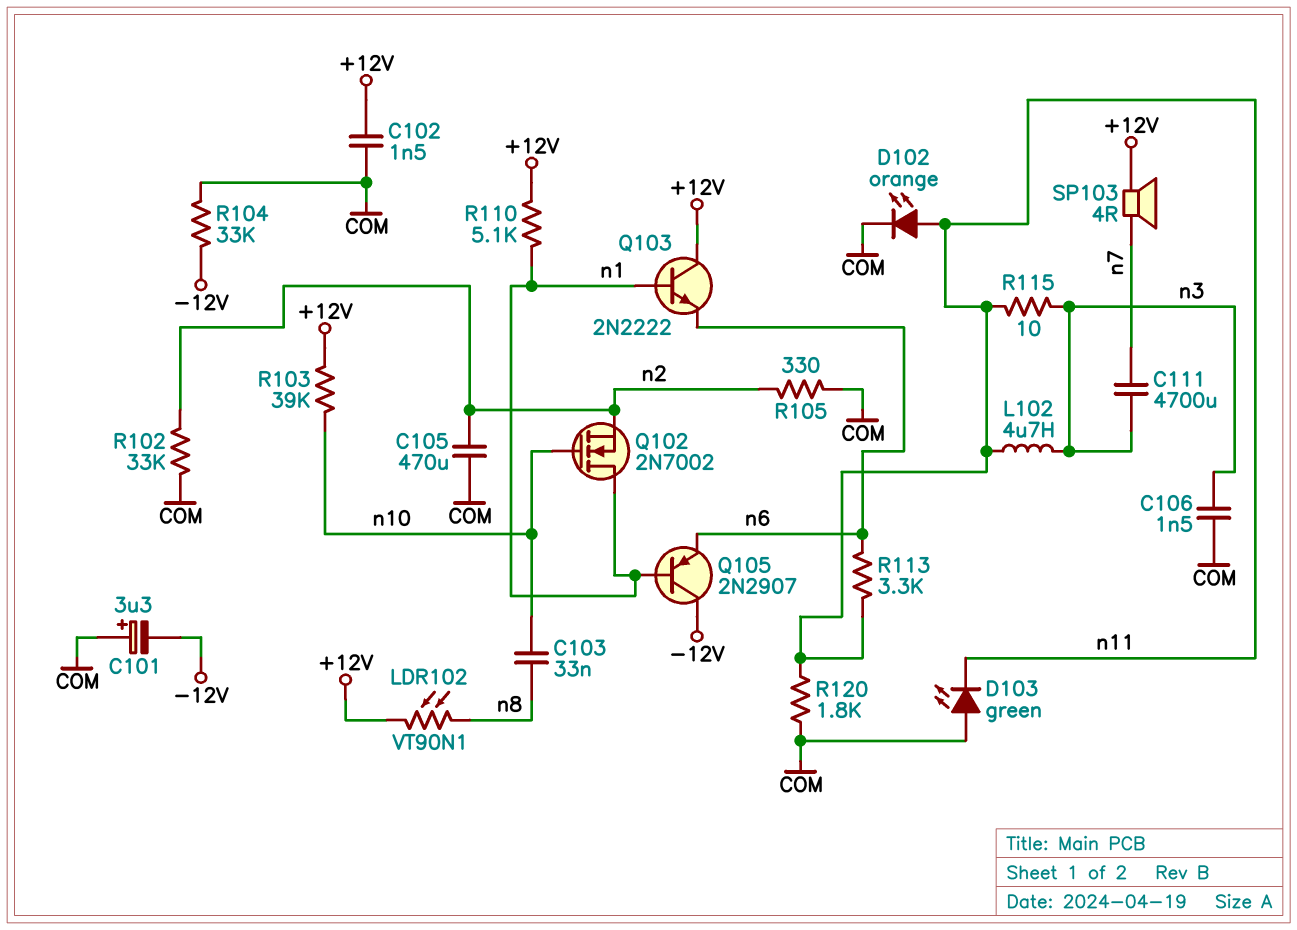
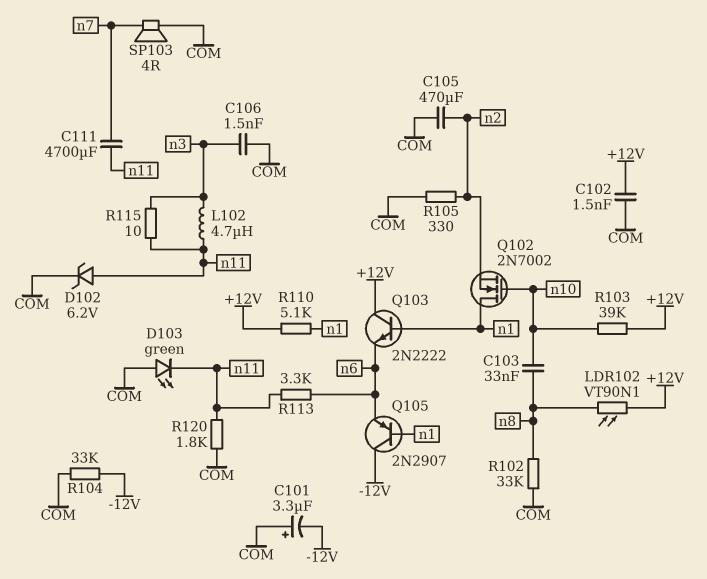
C111: 4700uF (n3, n7) -> 4700uF (n7, n11)
D102: LED orange (A n11, K COM) -> zener 6.2V (A n11, K COM)
R102: 33k (COM, n2) -> 33k (COM, n8)
SP103: speaker 4R (+12V, n7) -> speaker 4R (COM, n7)

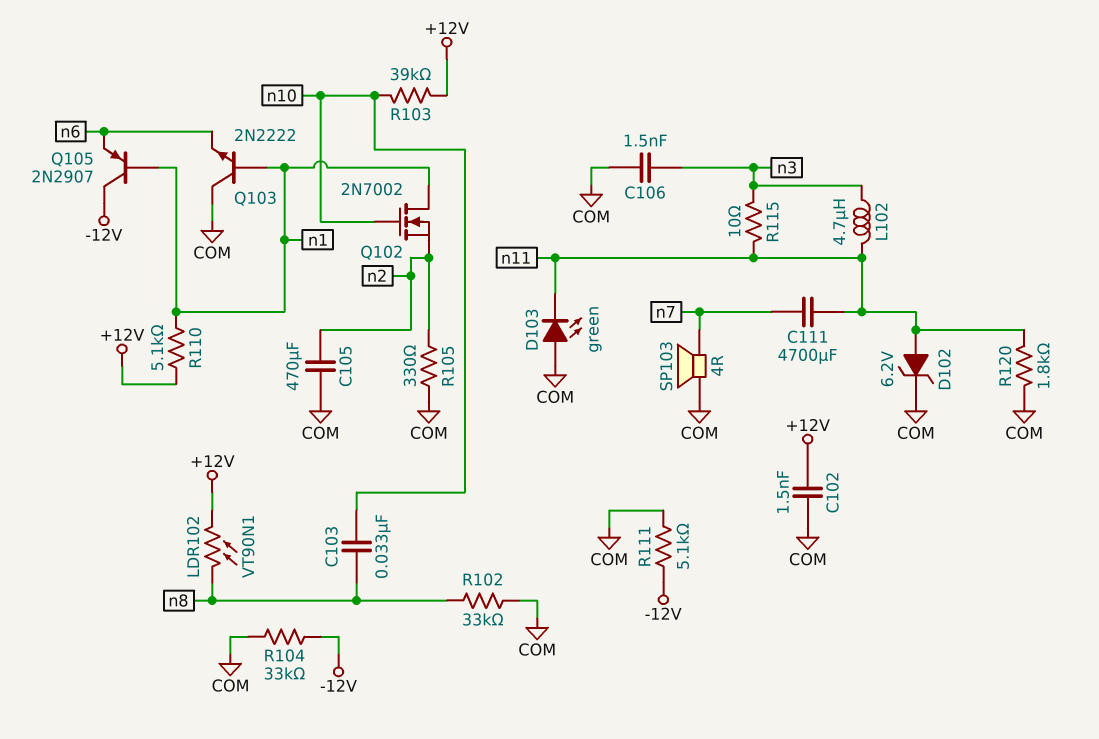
C101: 3.3uF (plus COM, minus -12V) -> none
Q103: NPN 2N2222 (B n1, C +12V, E n6) -> NPN 2N2222 (B n1, C COM, E n6)
R111: none -> 5.1k (-12V, COM)
R113: 3.3k (n6, n11) -> none

